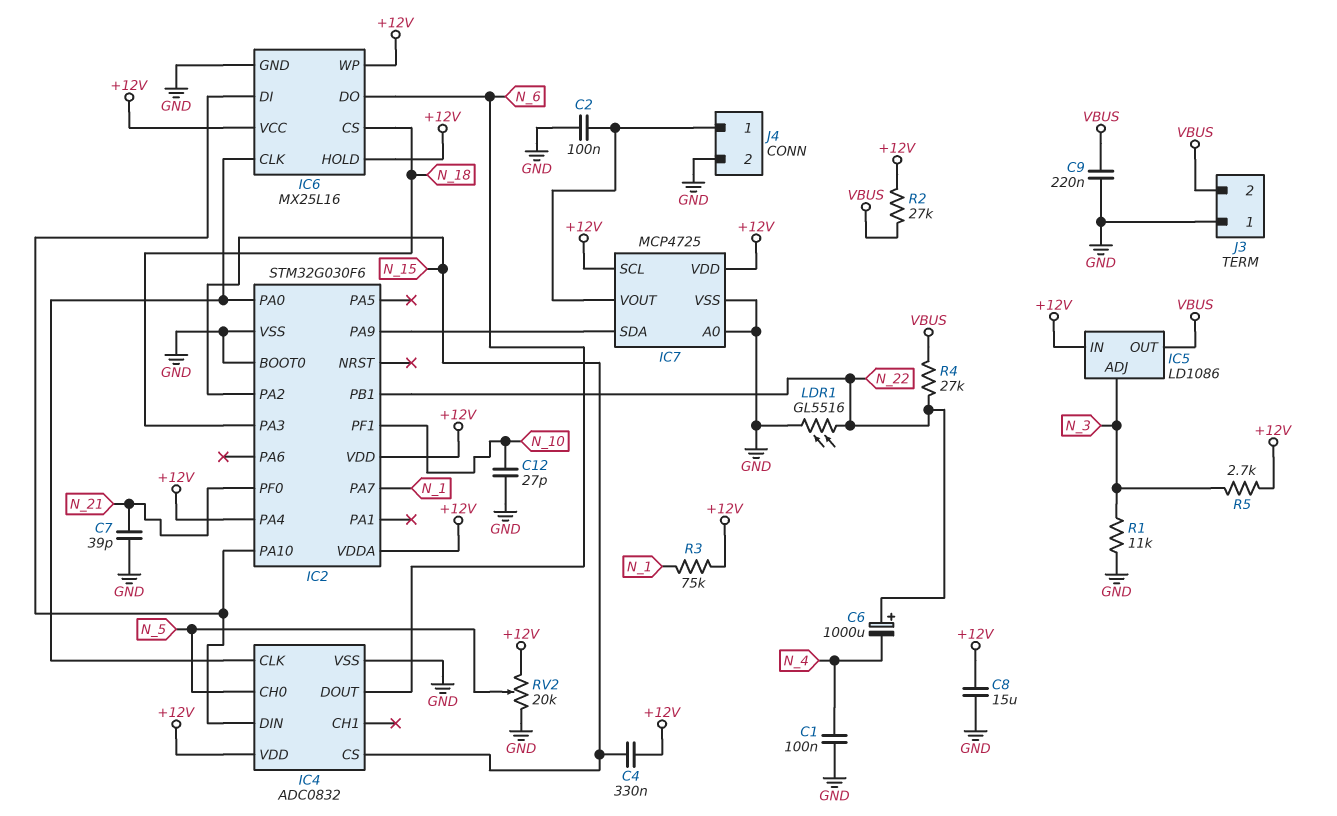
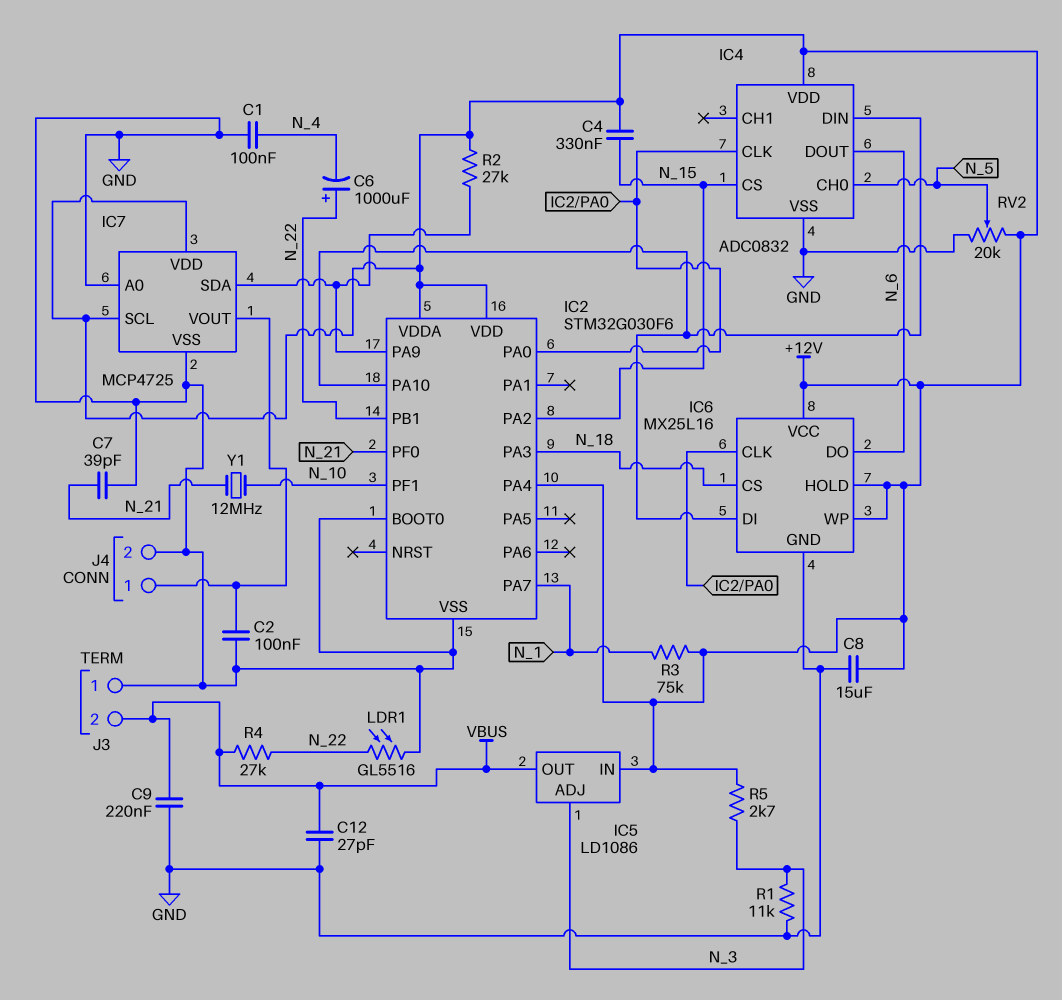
C12: 27pF (GND, N_10) -> 27pF (GND, VBUS)
R2: 27k (+12V, VBUS) -> 27k (+12V, IC2/PA9)
Y1: none -> 12MHz (N_10, N_21)

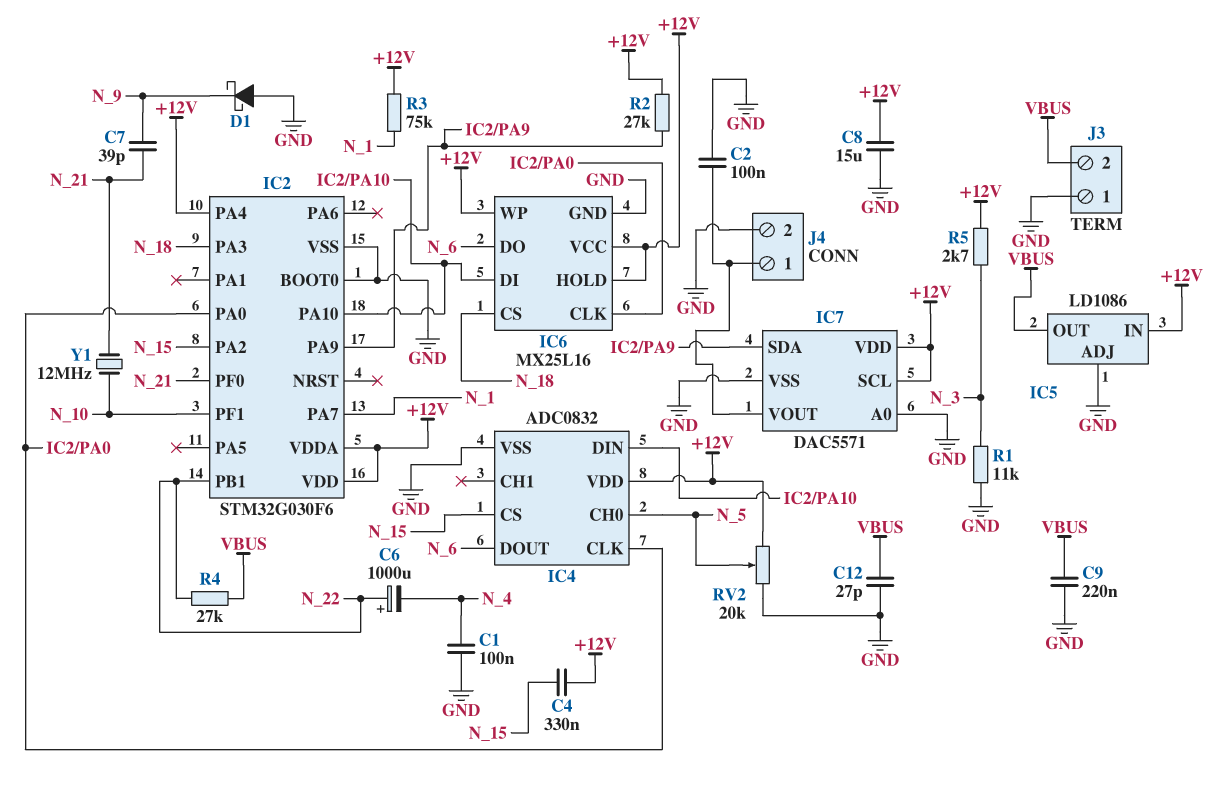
C7: 39pF (GND, N_21) -> 39pF (N_9, N_21)
D1: none -> schottky (A GND, K N_9)
IC5 pin ADJ: N_3 -> GND
IC7: MCP4725 -> DAC5571
LDR1: GL5516 (GND, N_22) -> none

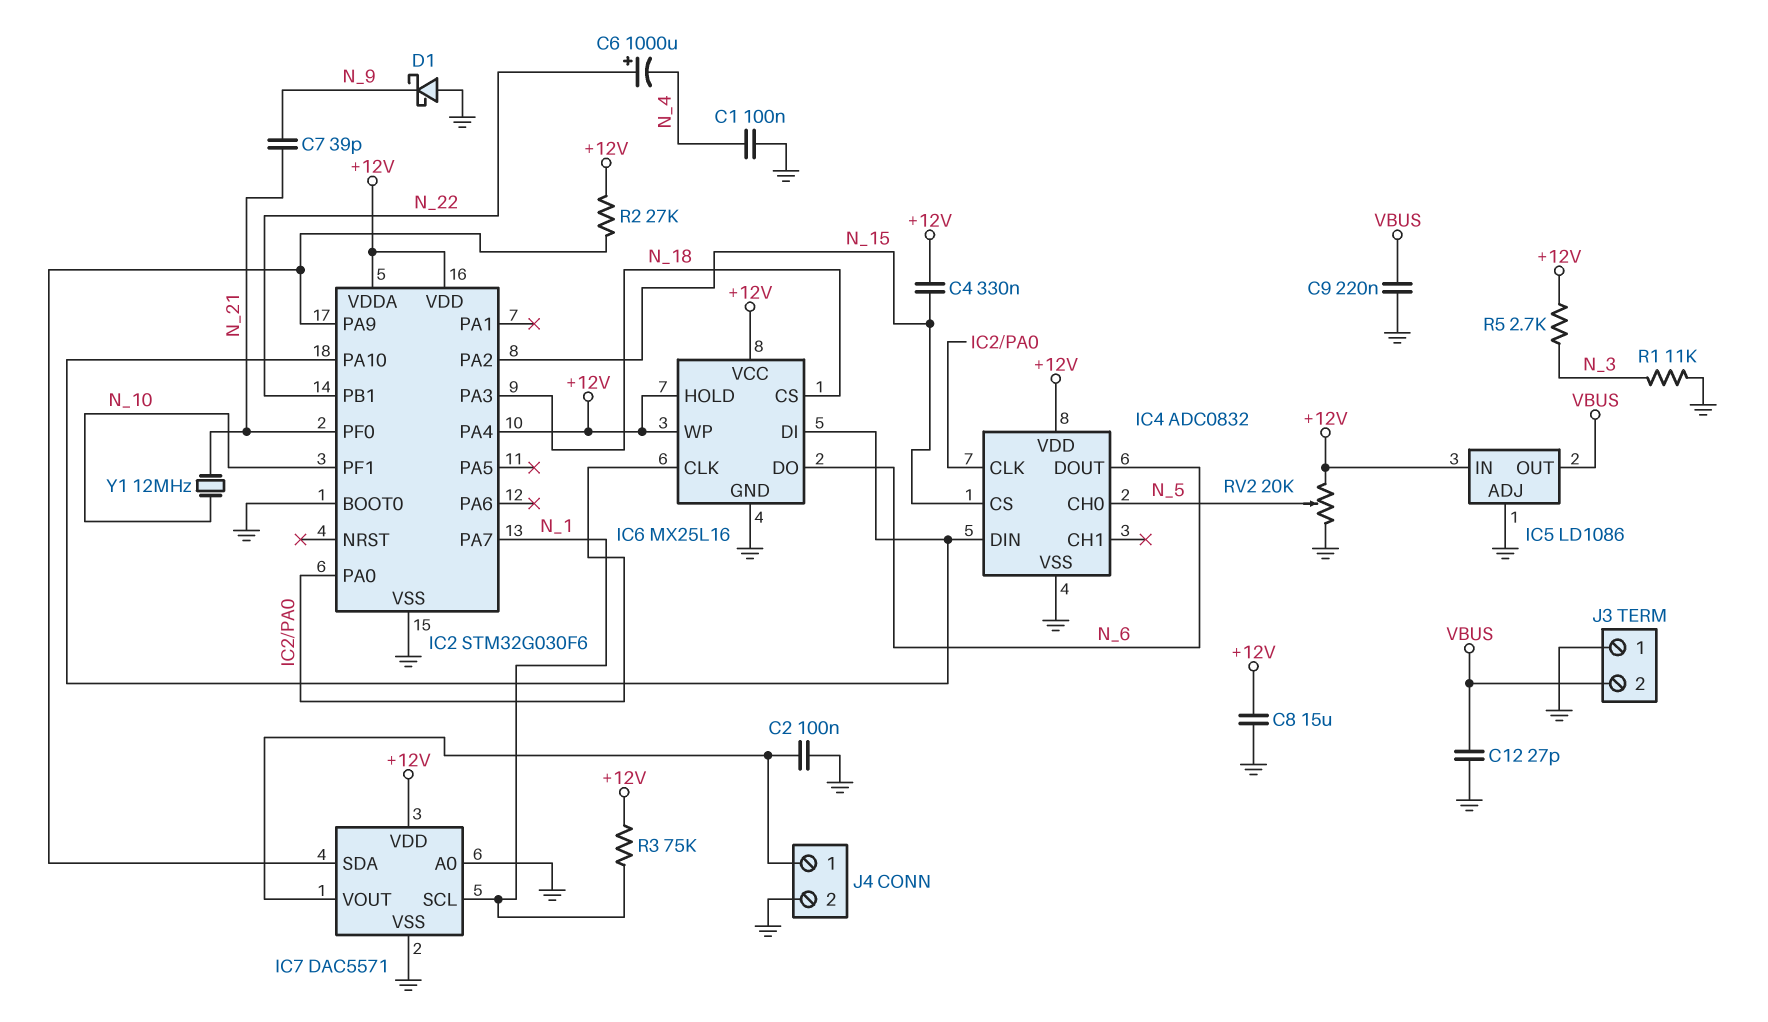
IC7 pin SCL: +12V -> N_1
R4: 27k (N_22, VBUS) -> none

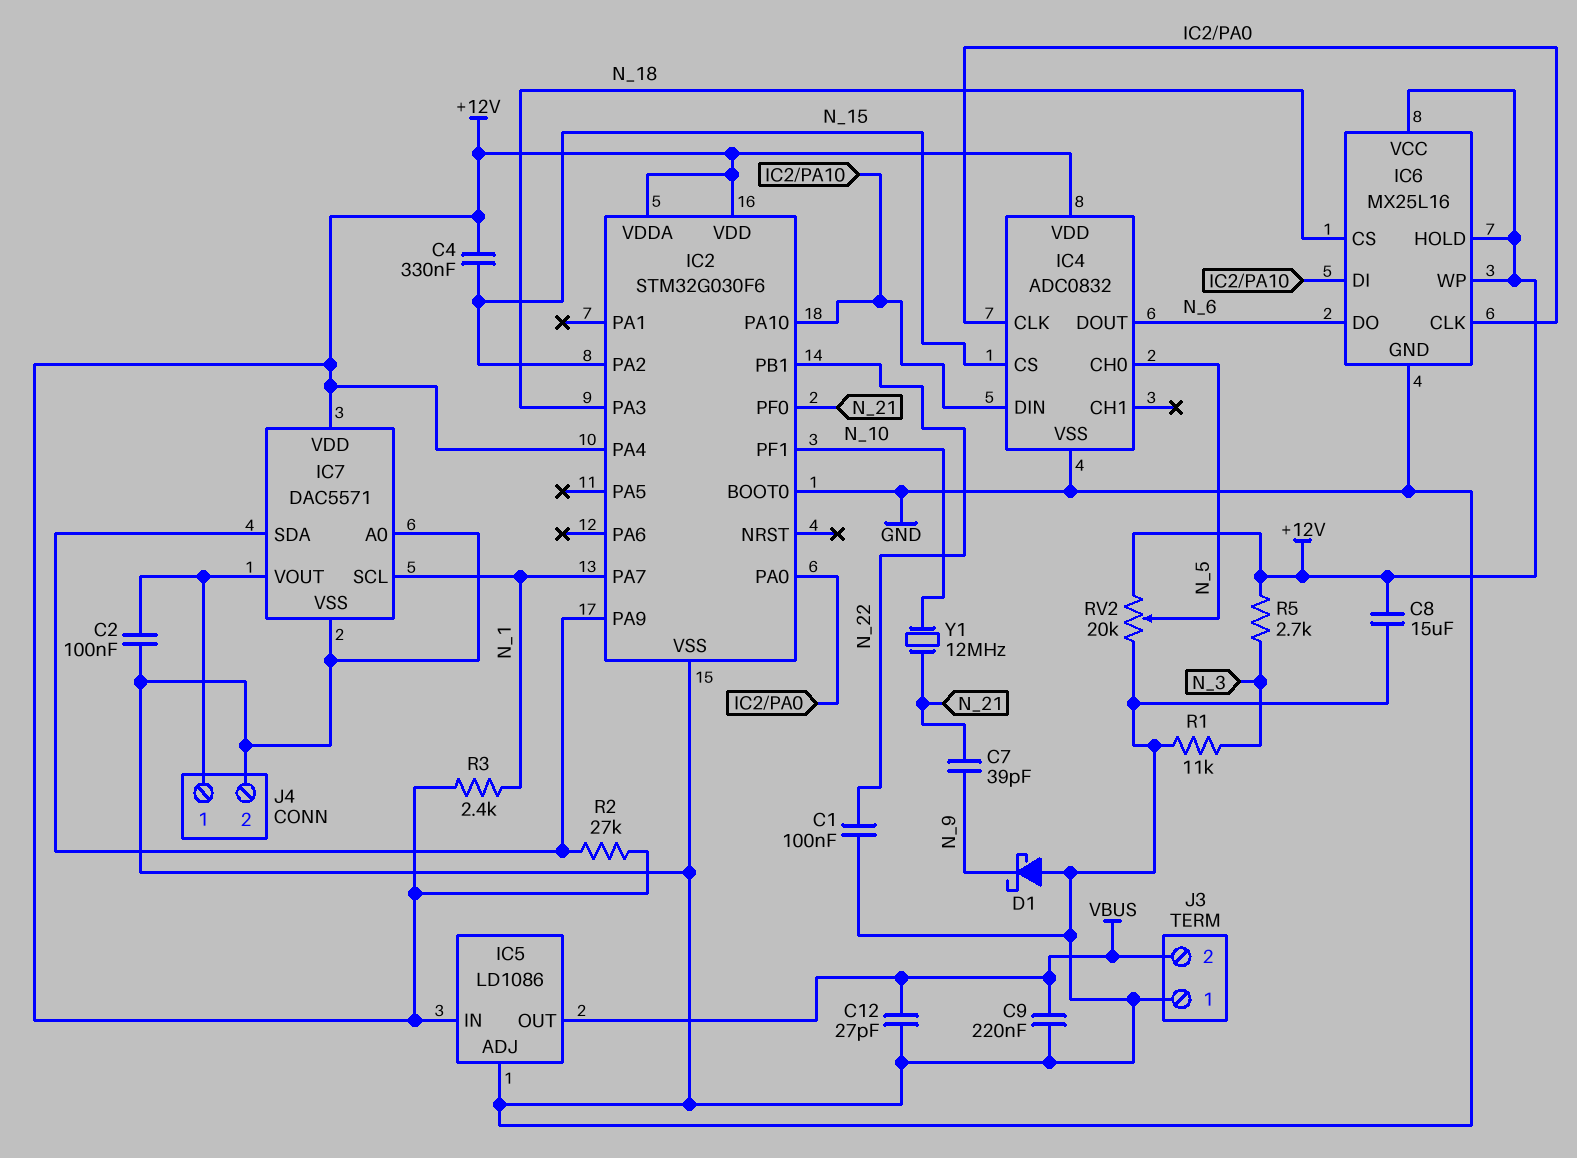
C1: 100nF (GND, N_4) -> 100nF (GND, N_22)
C6: 1000uF (plus N_22, minus N_4) -> none
R3: 75k (+12V, N_1) -> 2.4k (+12V, N_1)

